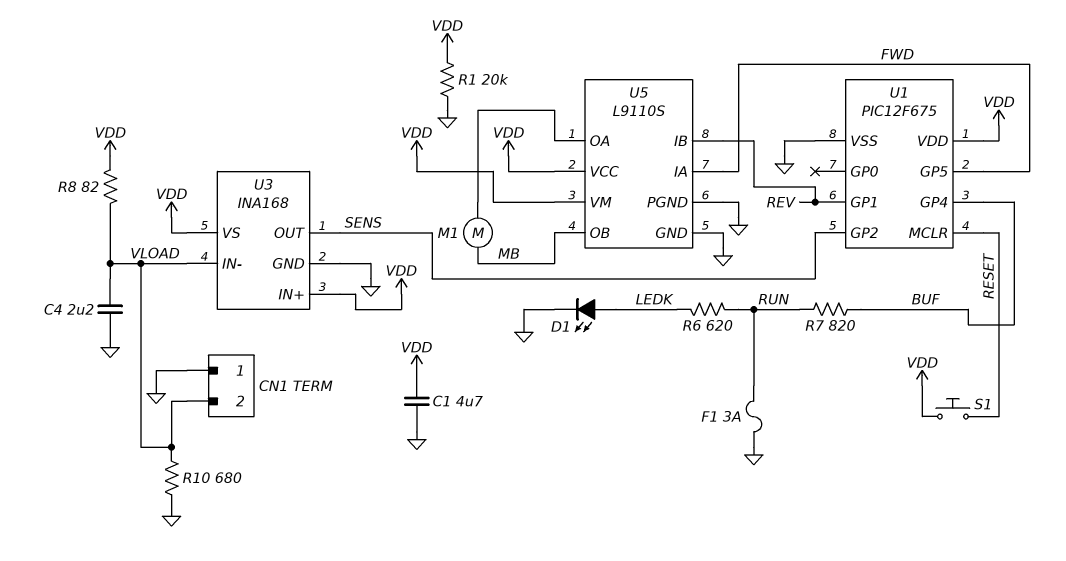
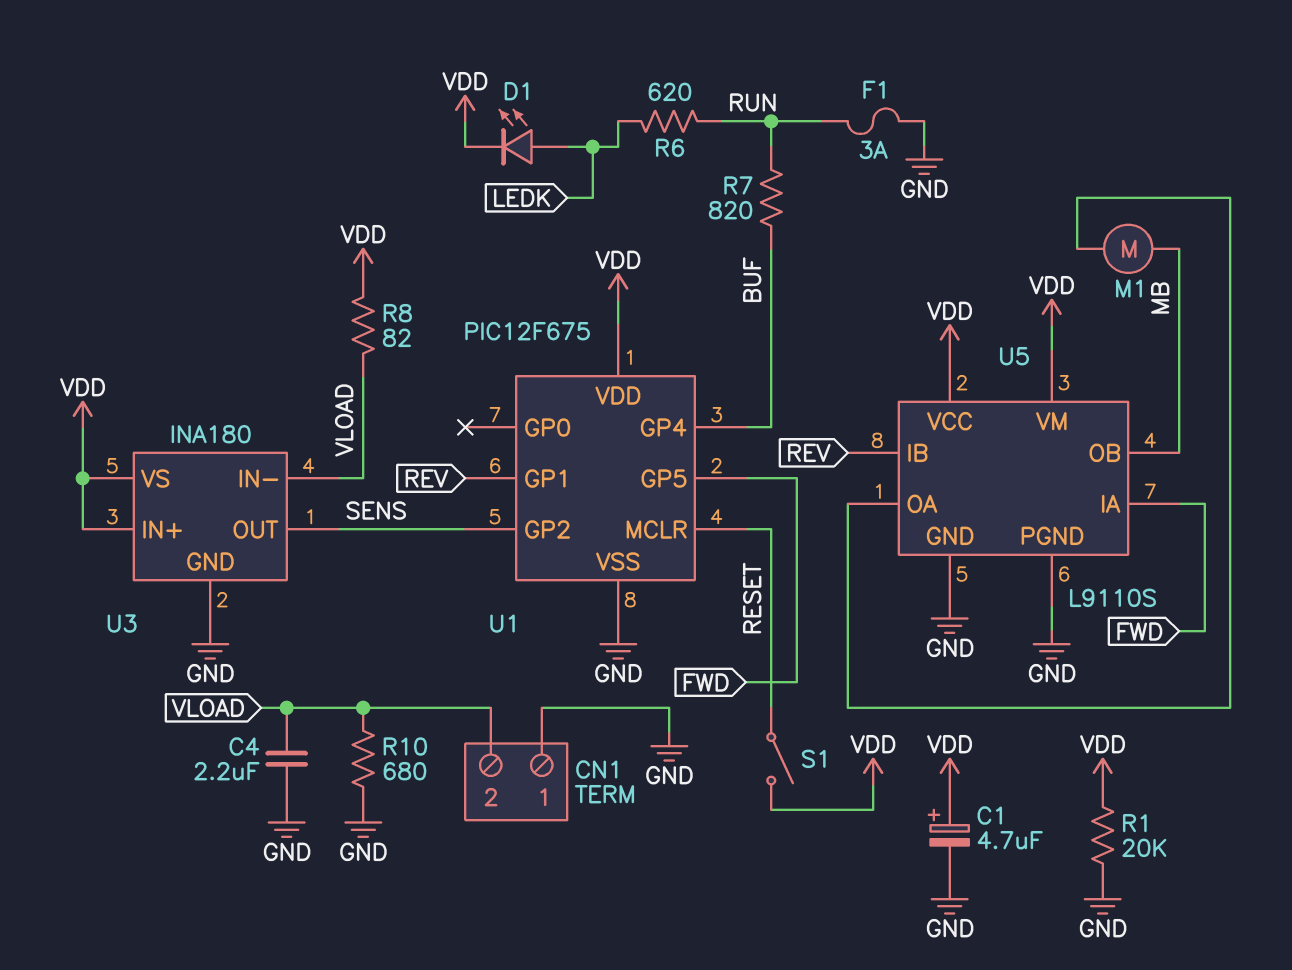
C1: 4.7uF (GND, VDD) -> 4.7uF (plus VDD, minus GND)
D1: LED (A LEDK, K GND) -> LED (A LEDK, K VDD)
S1: button (RESET, VDD) -> switch (RESET, VDD)
U3: INA168 -> INA180

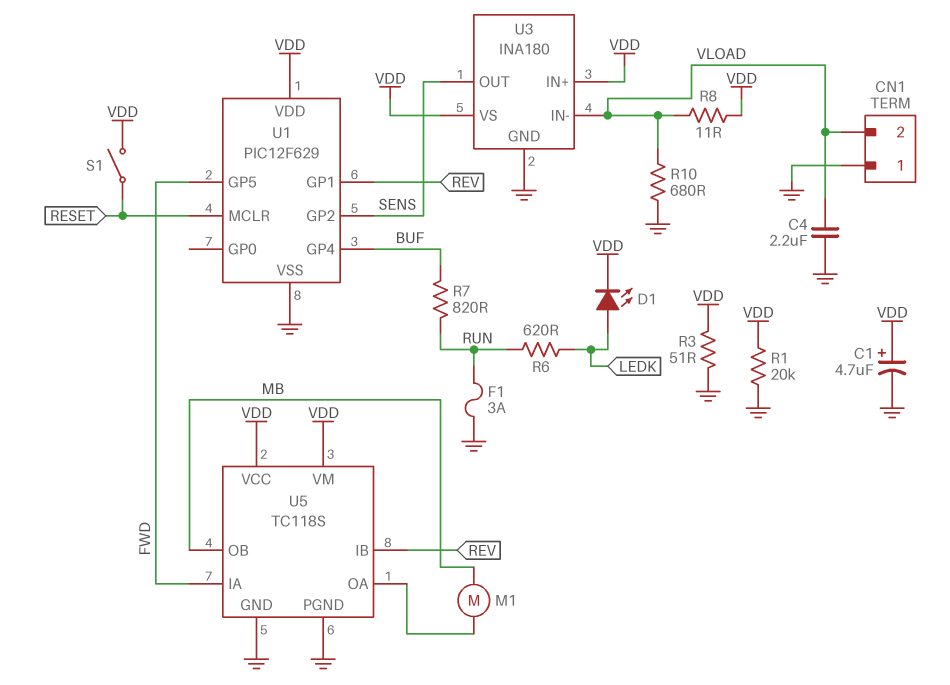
R3: none -> 51 (GND, VDD)
R8: 82 (VDD, VLOAD) -> 11 (VDD, VLOAD)
U1: PIC12F675 -> PIC12F629
U5: L9110S -> TC118S

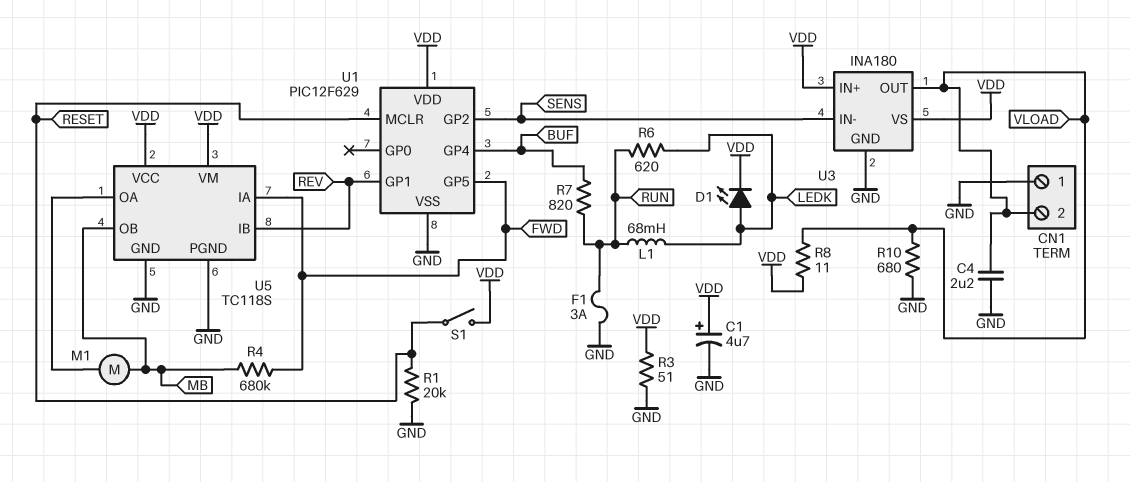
L1: none -> 68mH (LEDK, RUN)
R1: 20k (GND, VDD) -> 20k (GND, RESET)
R4: none -> 680k (FWD, MB)
U3 pin IN-: VLOAD -> SENS
U3 pin OUT: SENS -> VLOAD

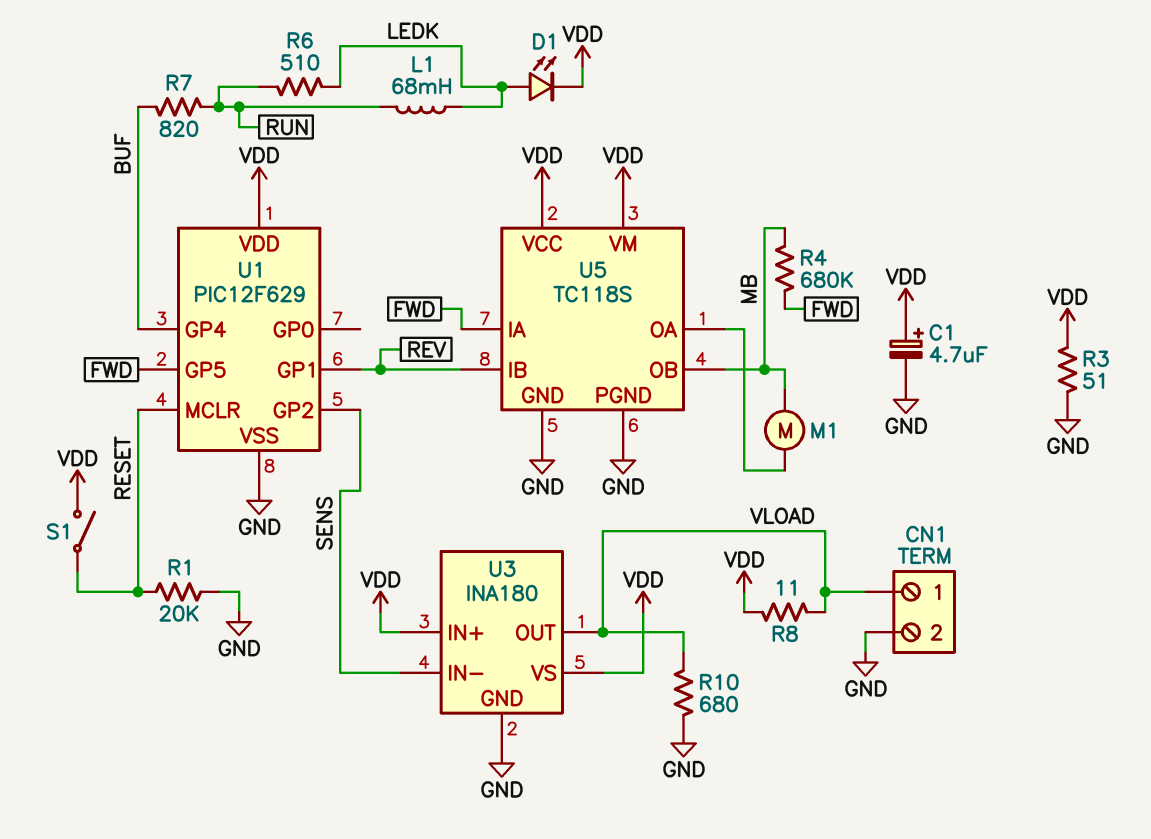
C4: 2.2uF (GND, VLOAD) -> none
CN1 pin 1: GND -> VLOAD
CN1 pin 2: VLOAD -> GND
F1: 3A (GND, RUN) -> none
R6: 620 (LEDK, RUN) -> 510 (LEDK, RUN)

